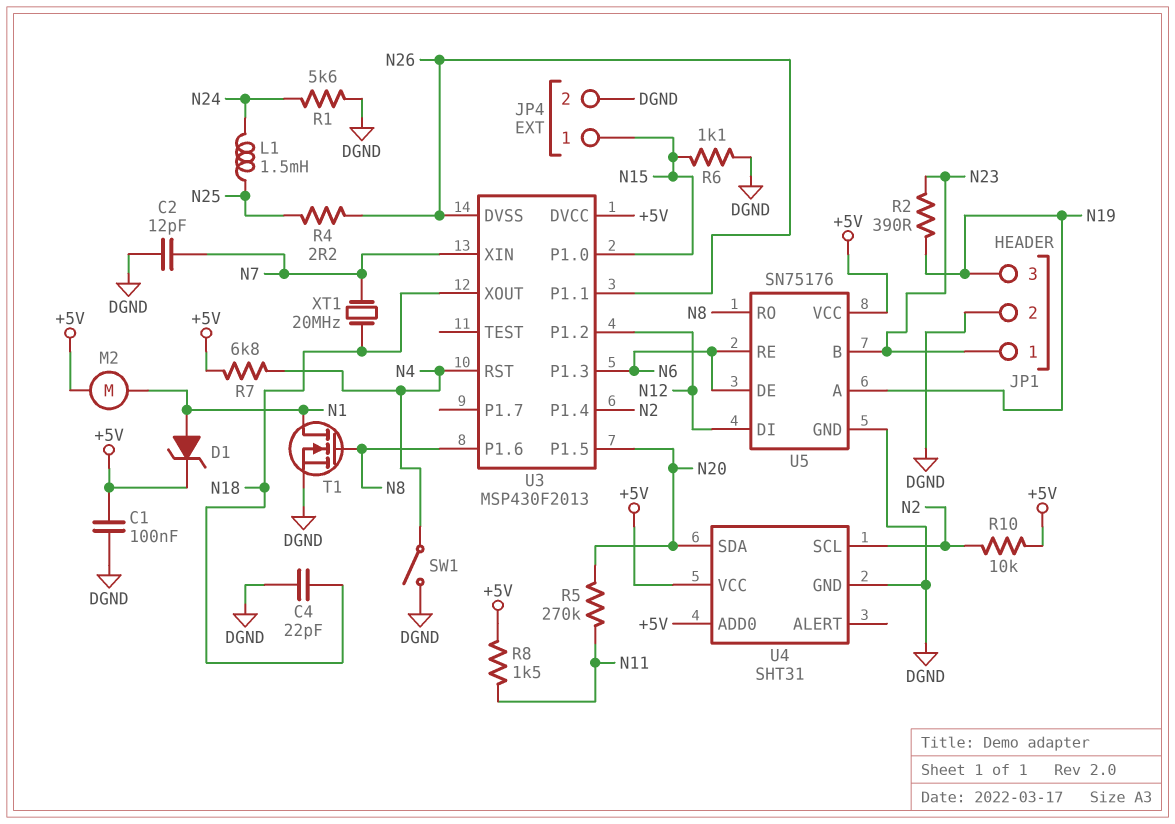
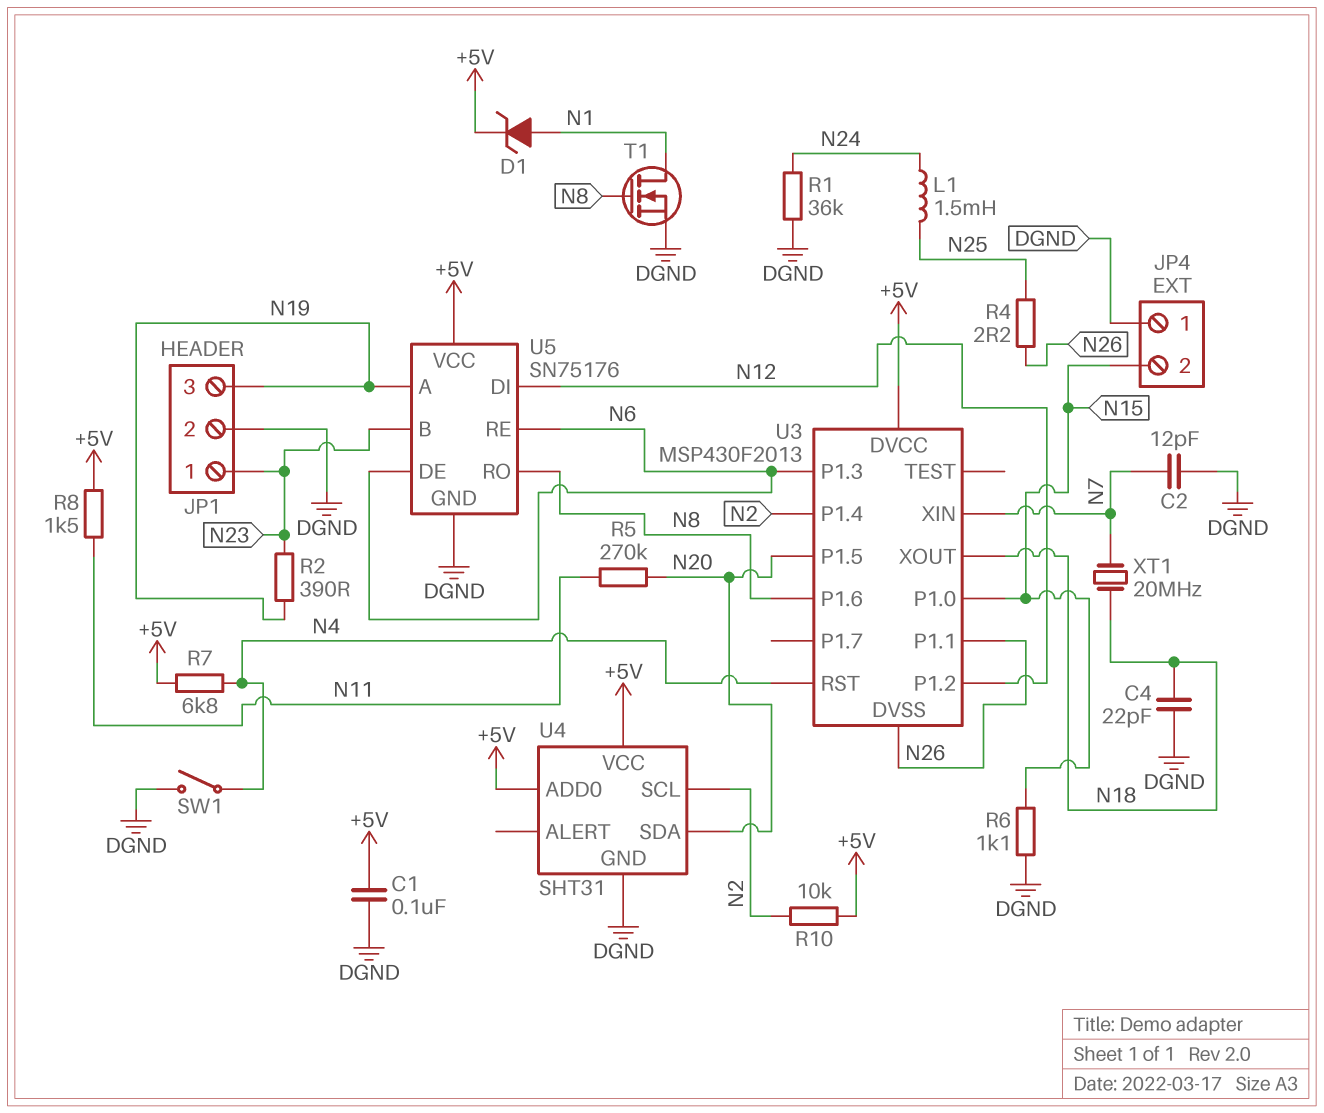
JP4 pin 1: N15 -> DGND
JP4 pin 2: DGND -> N15
M2: motor (+5V, N1) -> none
R1: 5.6k (DGND, N24) -> 36k (DGND, N24)

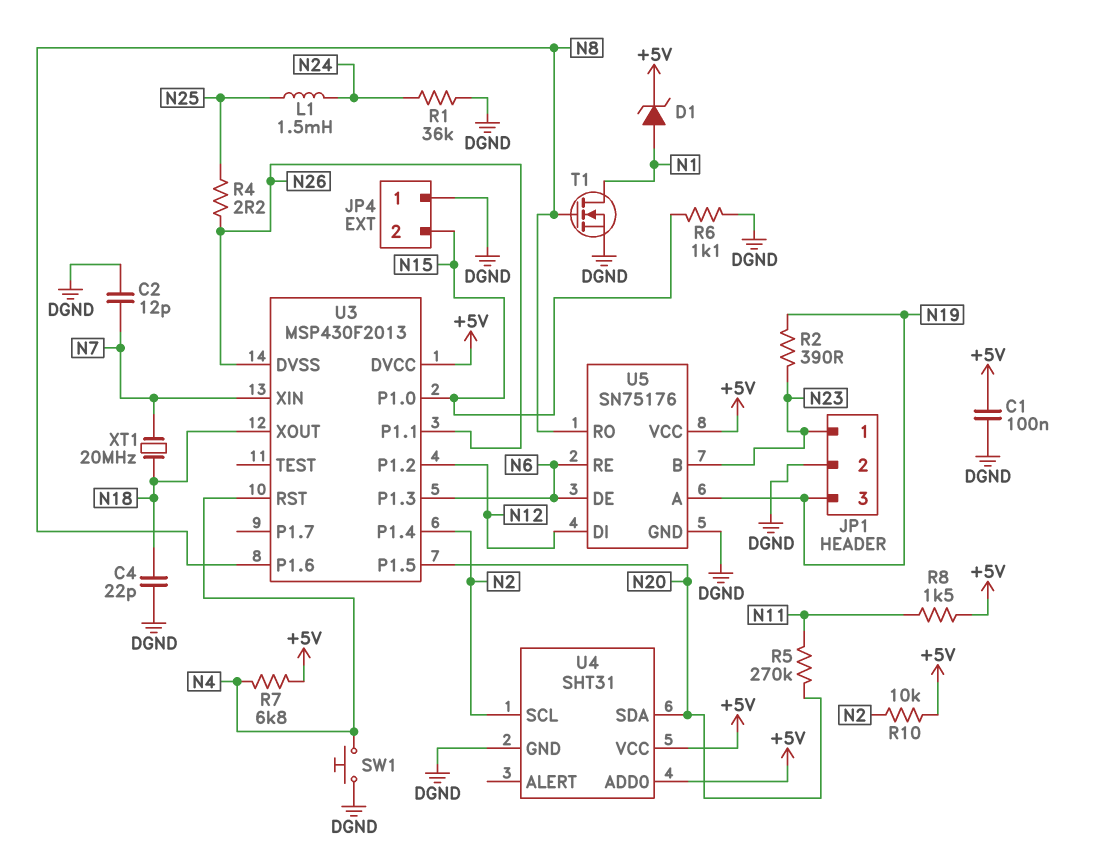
SW1: switch (DGND, N4) -> button (DGND, N4)

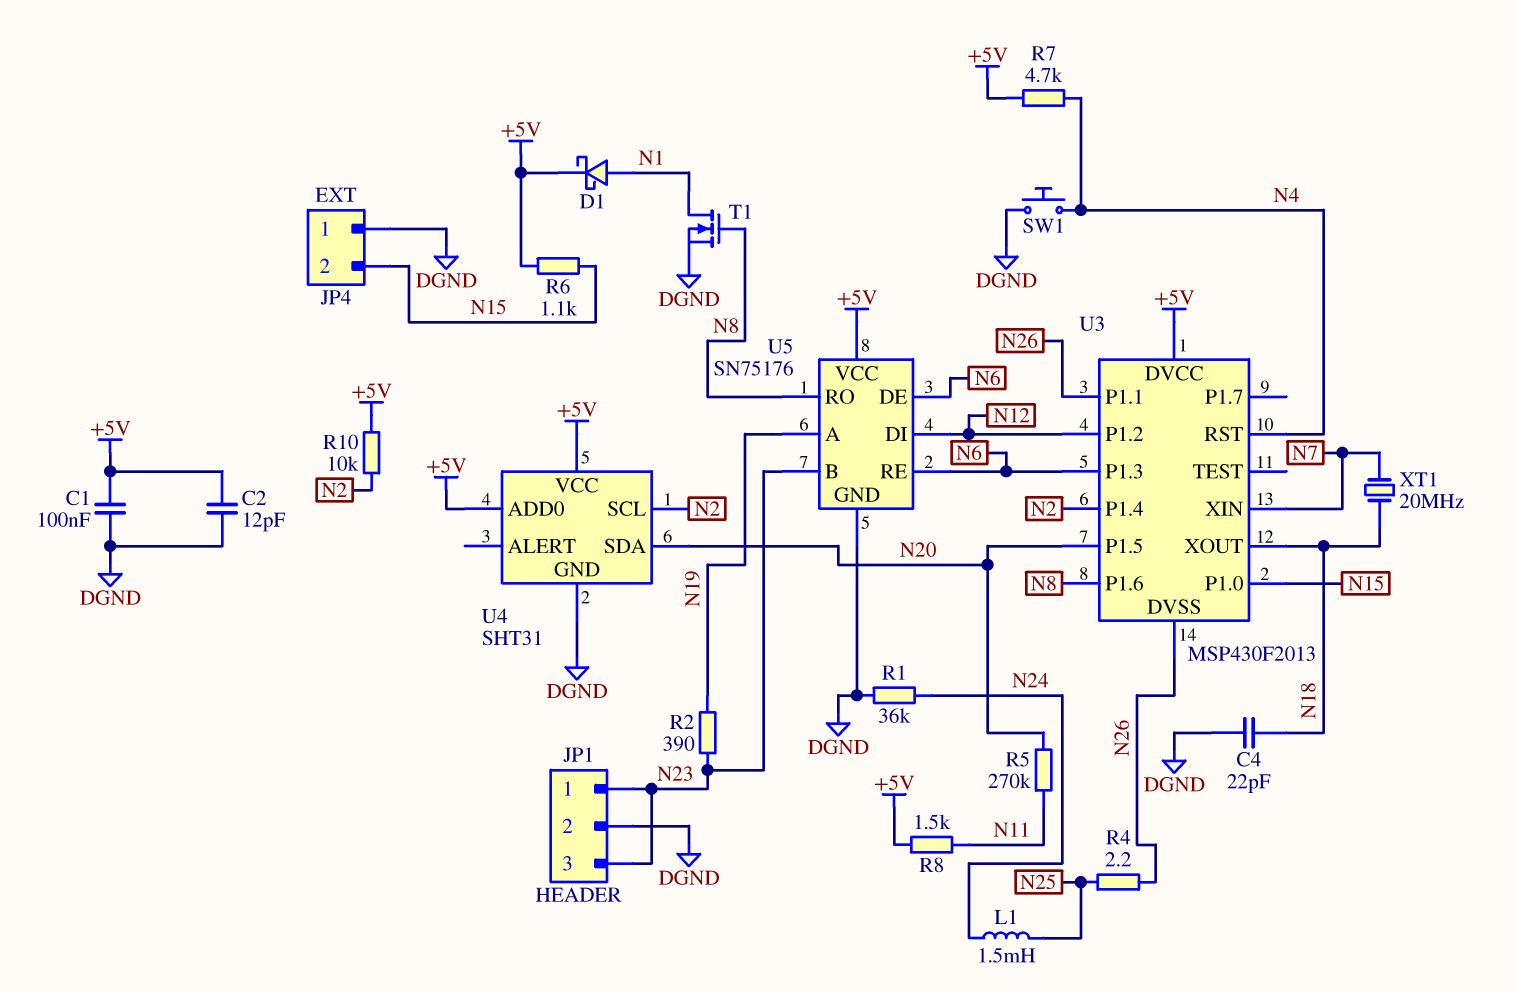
C2: 12pF (DGND, N7) -> 12pF (+5V, DGND)
D1: zener (A N1, K +5V) -> schottky (A N1, K +5V)
JP1 pin 3: N19 -> N23
R6: 1.1k (DGND, N15) -> 1.1k (+5V, N15)
R7: 6.8k (+5V, N4) -> 4.7k (+5V, N4)

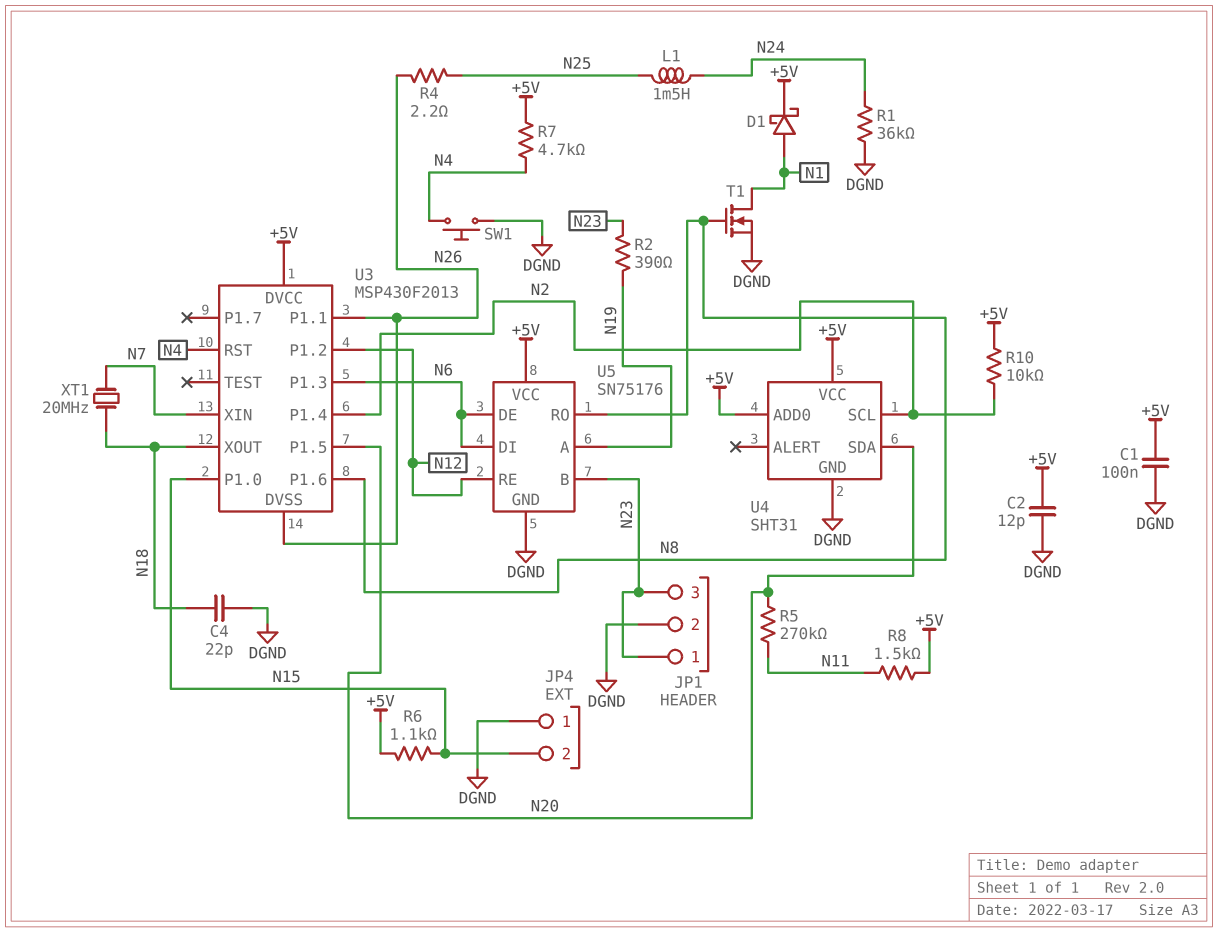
U5 pin DI: N12 -> N6
U5 pin RE: N6 -> N12

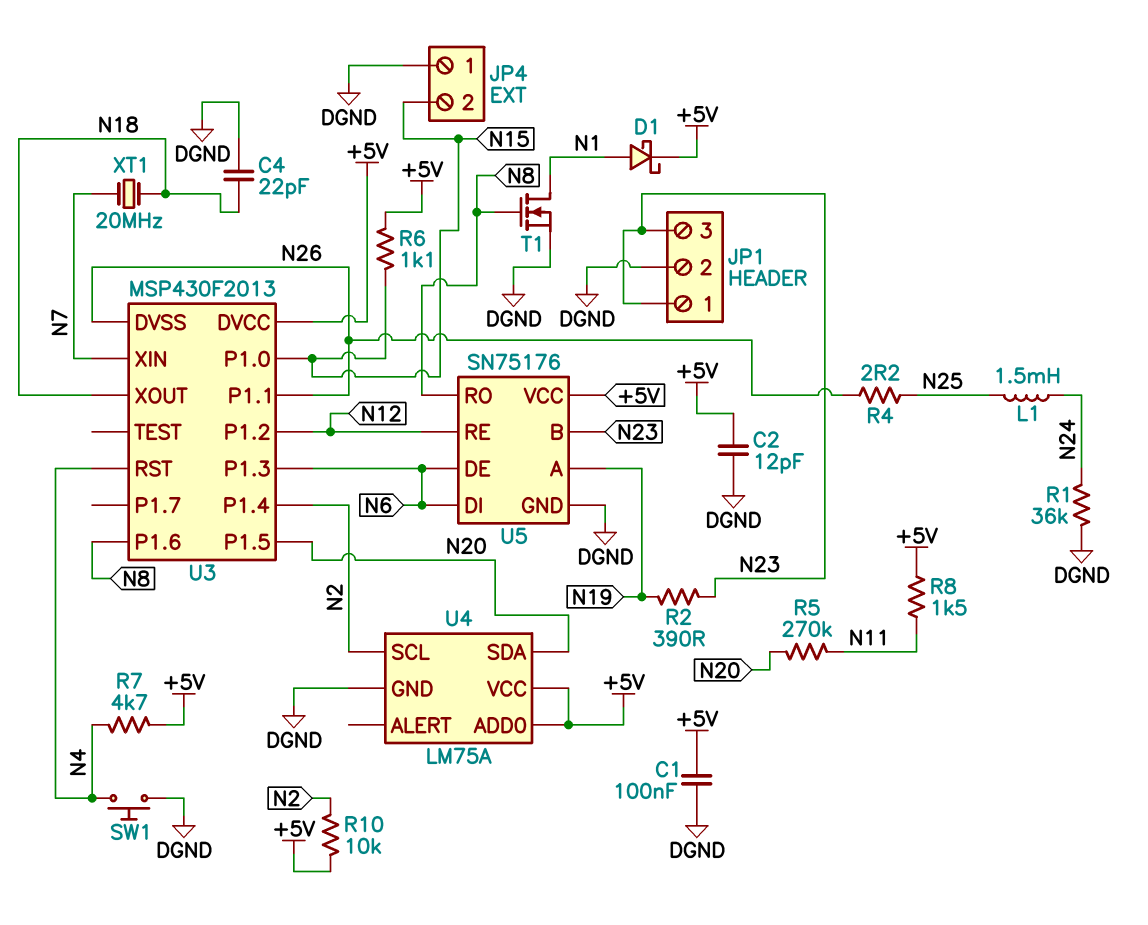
U4: SHT31 -> LM75A

